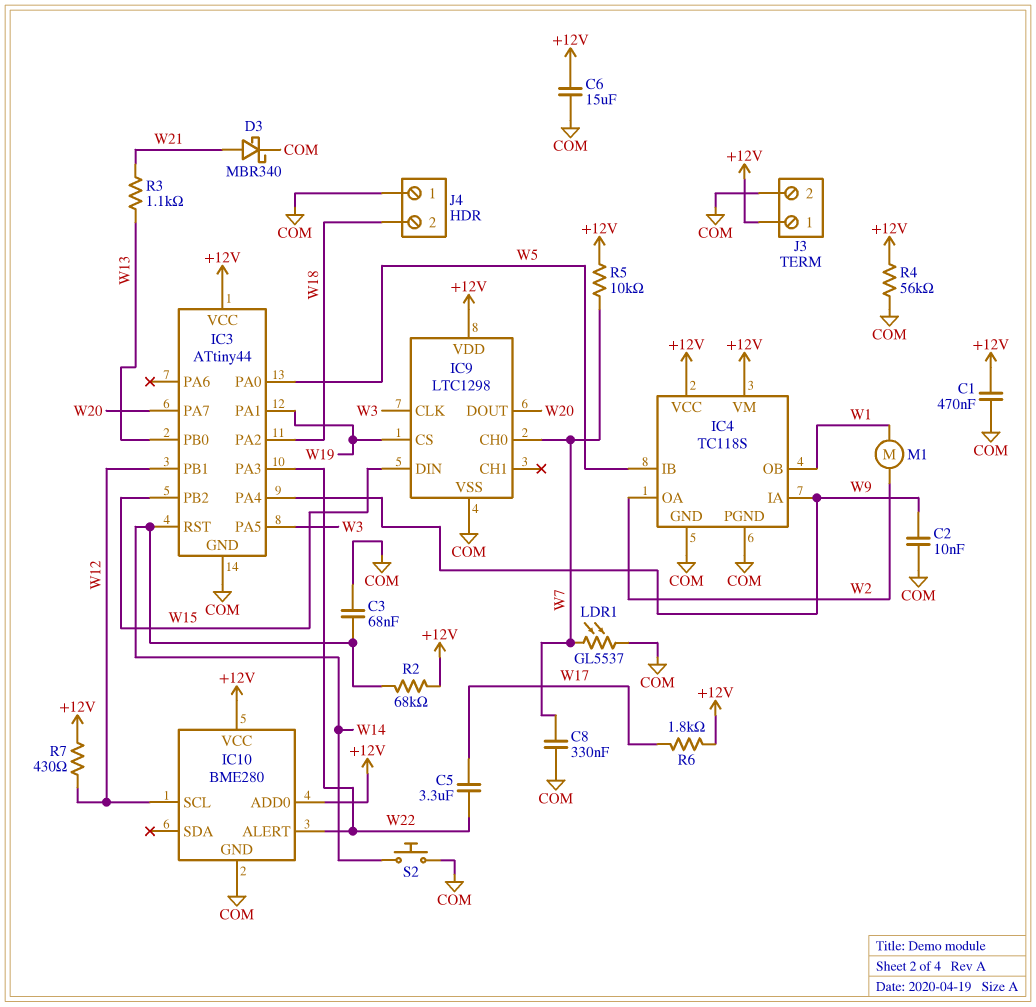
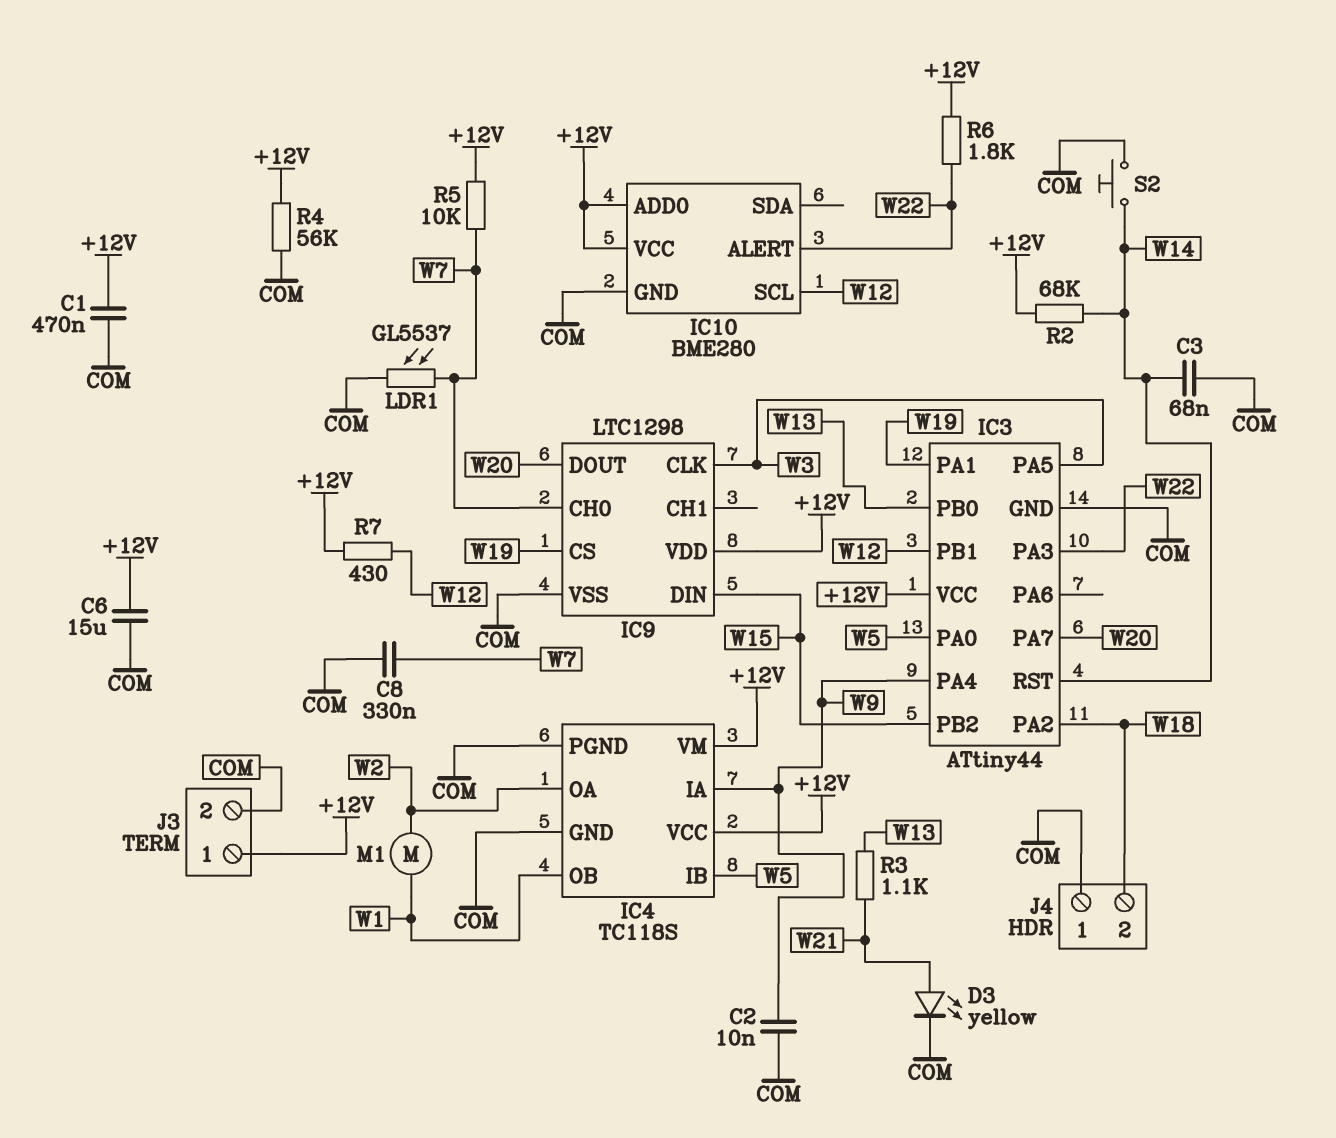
C5: 3.3uF (W17, W22) -> none
D3: schottky MBR340 (A W21, K COM) -> LED yellow (A W21, K COM)
R6: 1.8k (+12V, W17) -> 1.8k (+12V, W22)

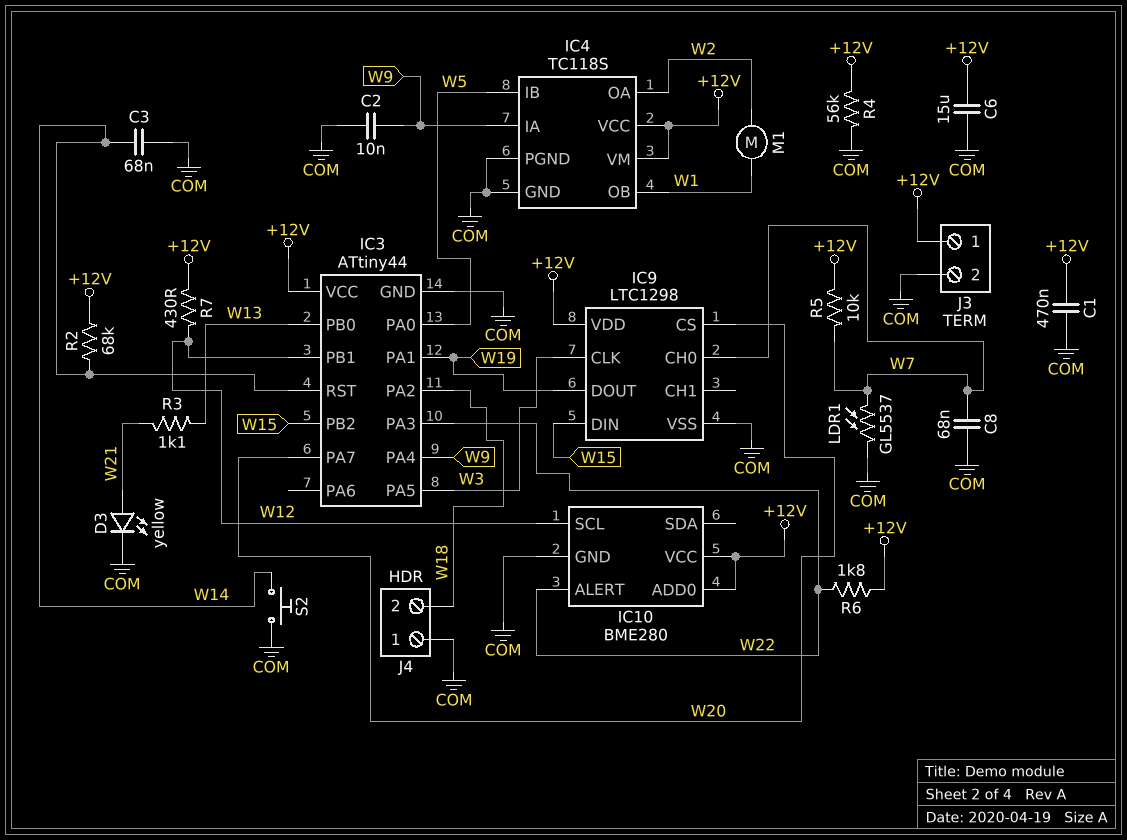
C8: 330nF (COM, W7) -> 68nF (COM, W7)
IC9 pin CS: W19 -> W20
IC9 pin DOUT: W20 -> W19

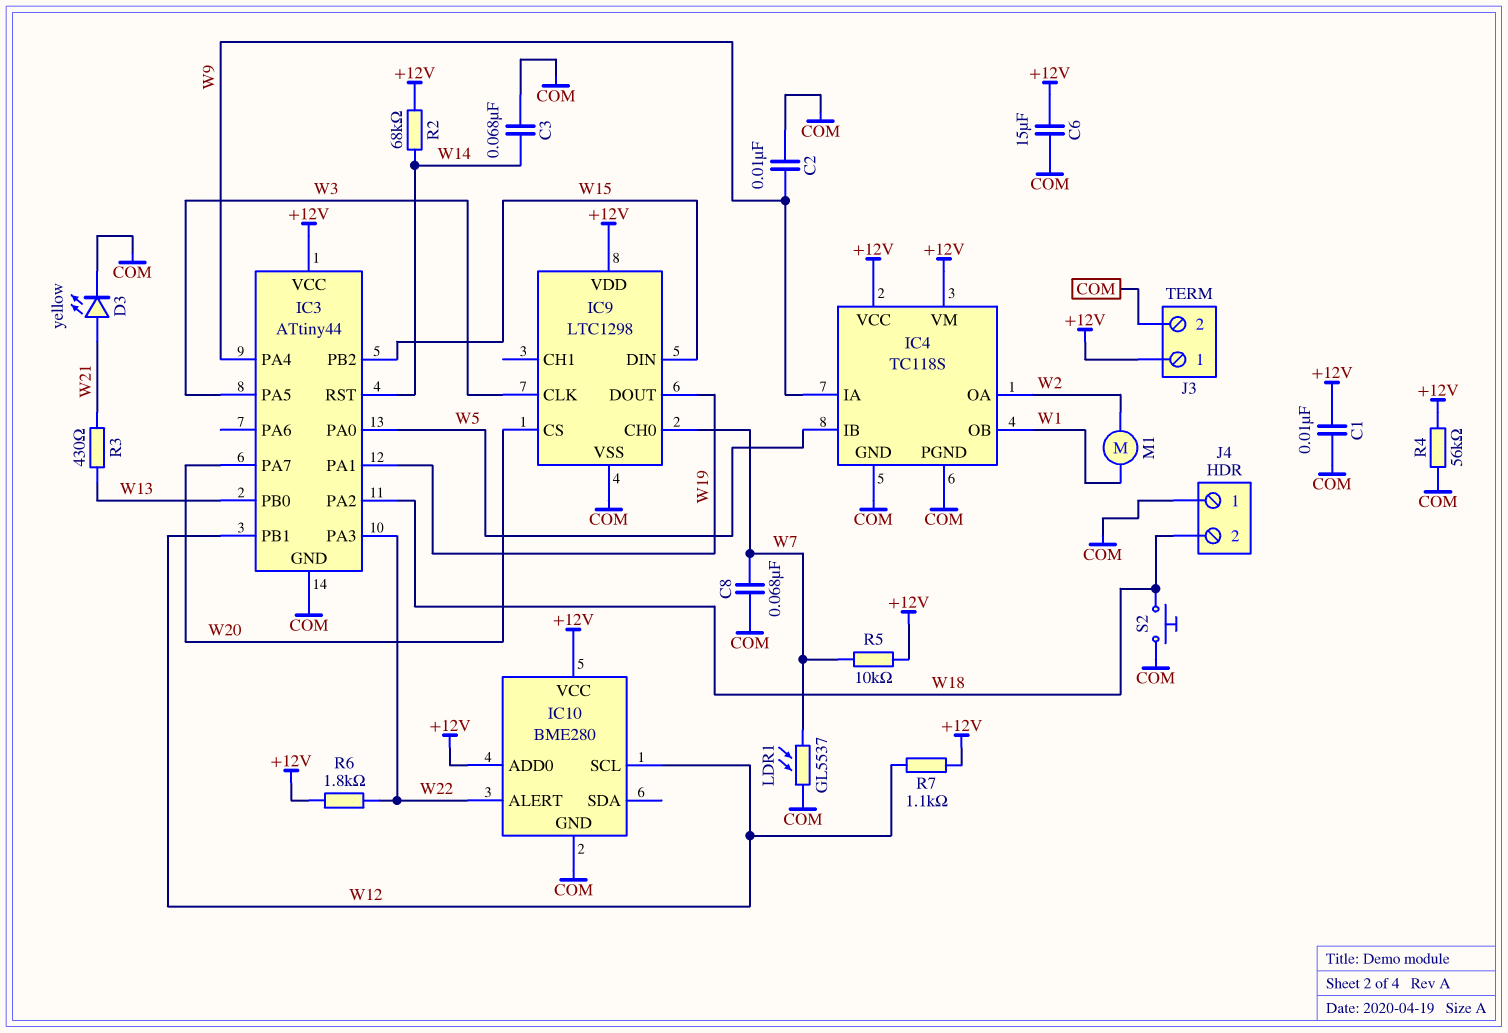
C1: 470nF (+12V, COM) -> 10nF (+12V, COM)
R3: 1.1k (W13, W21) -> 430 (W13, W21)
R7: 430 (+12V, W12) -> 1.1k (+12V, W12)
S2: button (COM, W14) -> button (COM, W18)

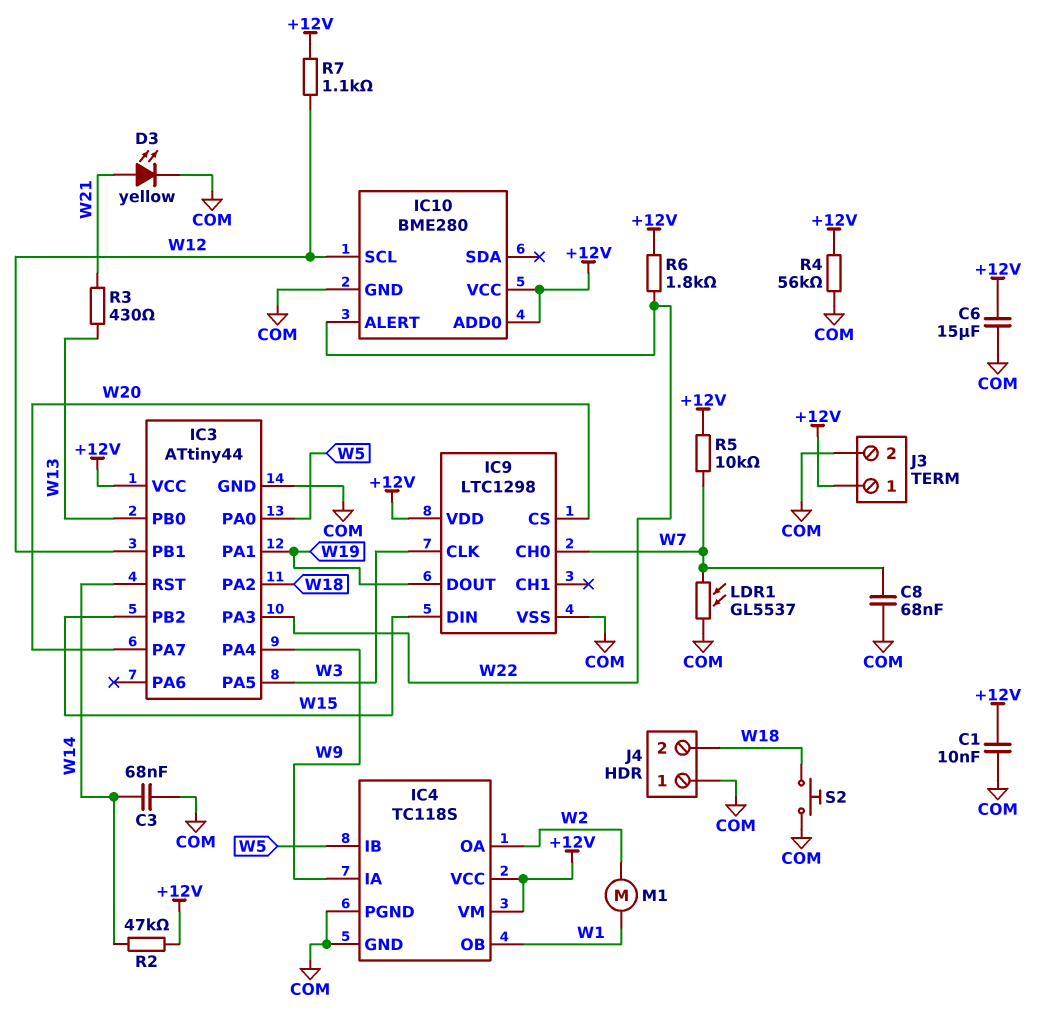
C2: 10nF (COM, W9) -> none
R2: 68k (+12V, W14) -> 47k (+12V, W14)

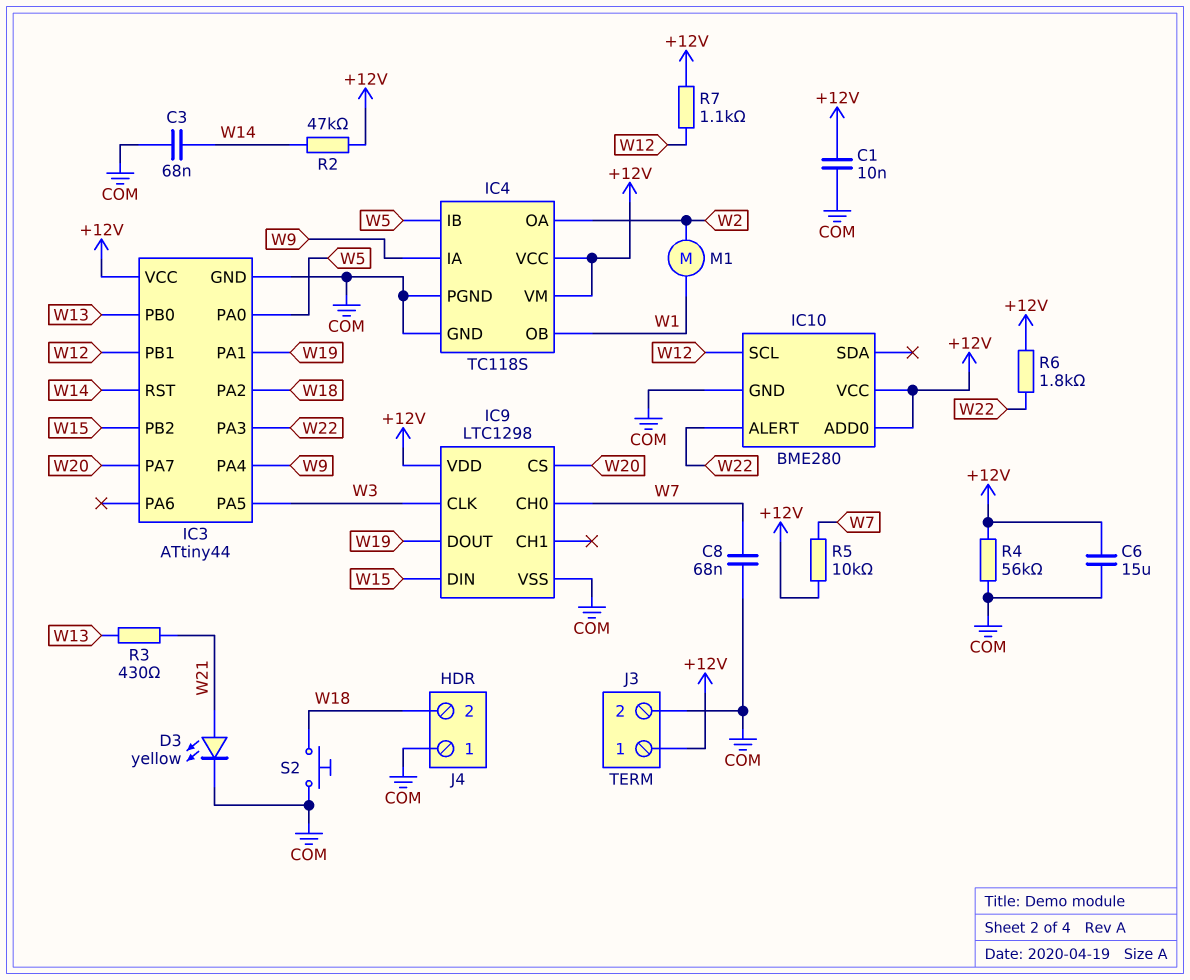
LDR1: GL5537 (COM, W7) -> none

